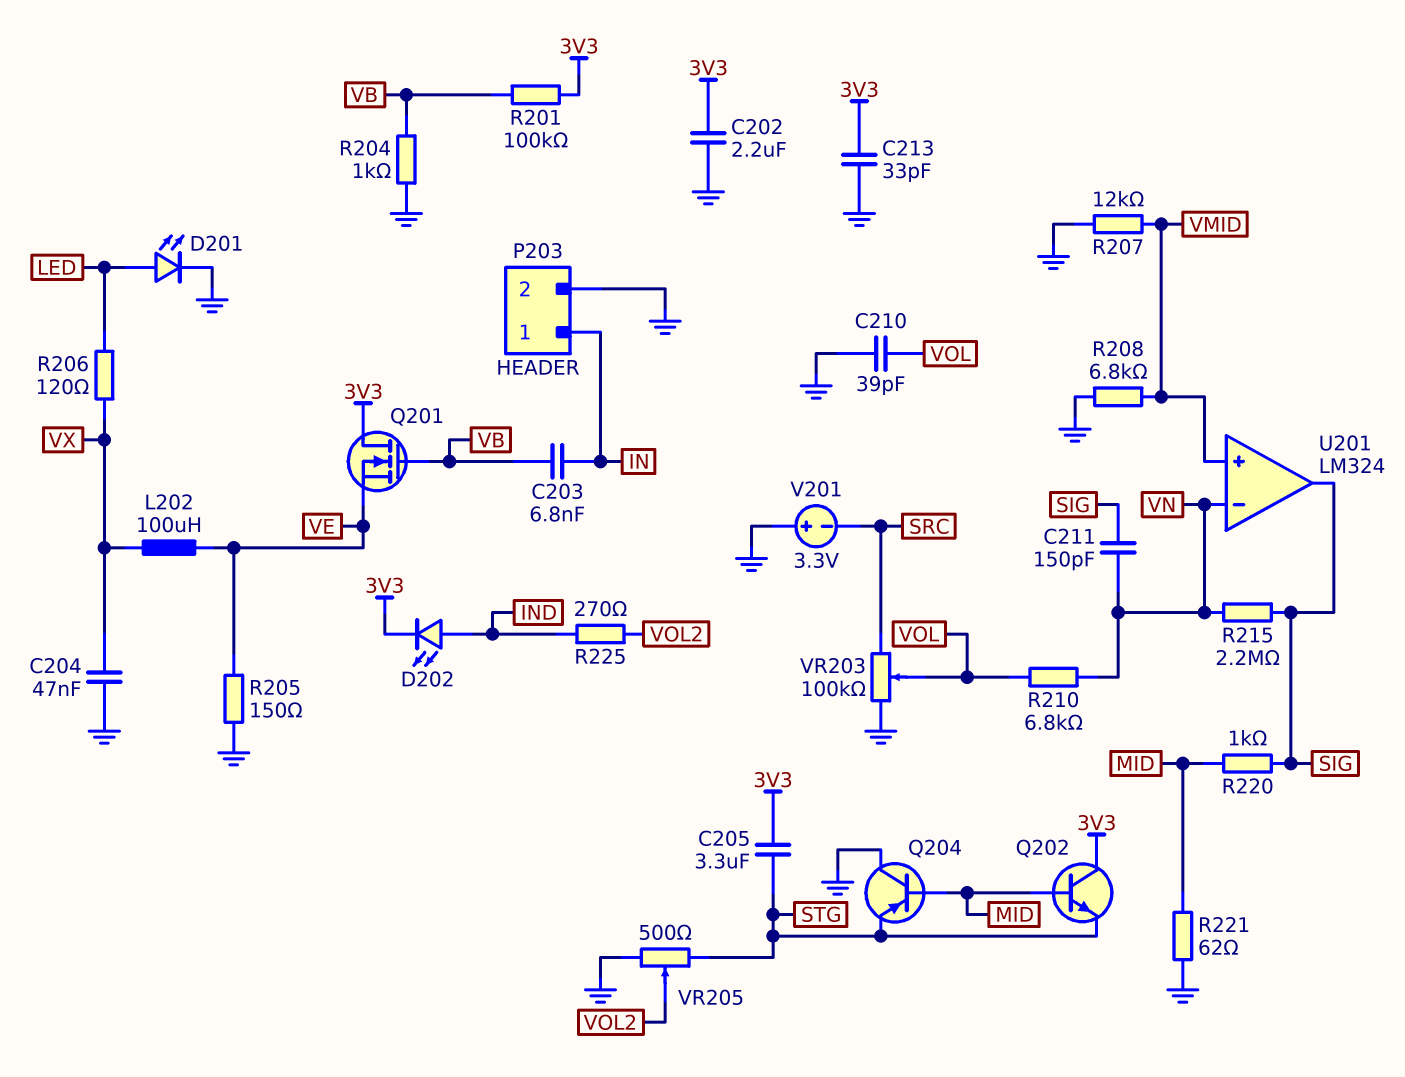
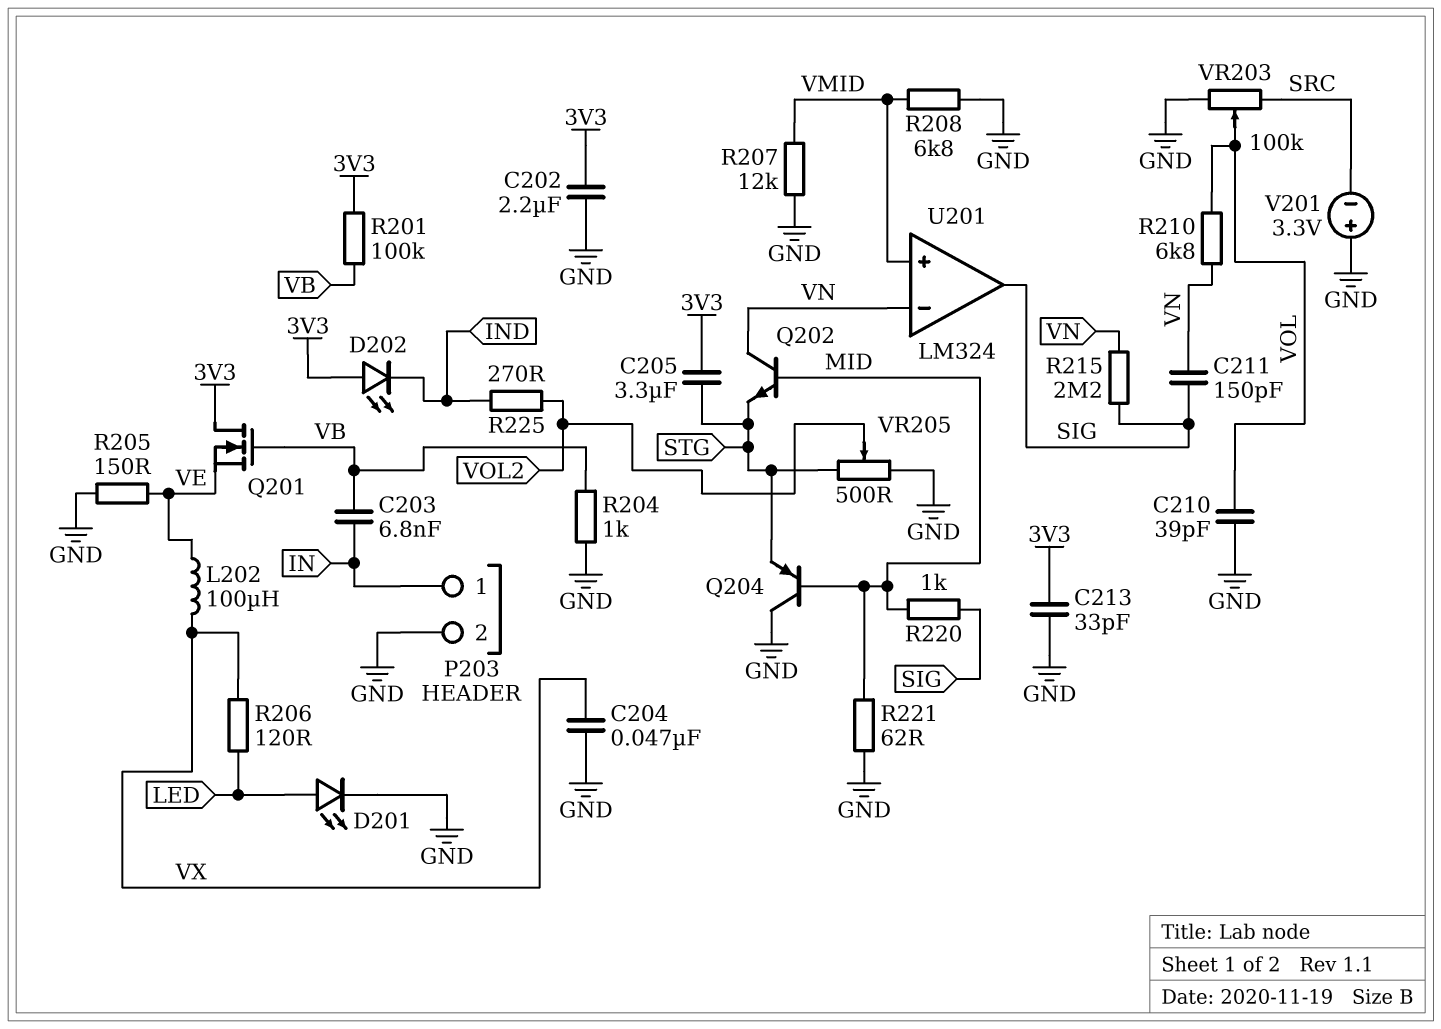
D202: LED (A IND, K 3V3) -> LED (A 3V3, K IND)
Q202: NPN (B MID, C 3V3, E STG) -> NPN (B MID, C VN, E STG)

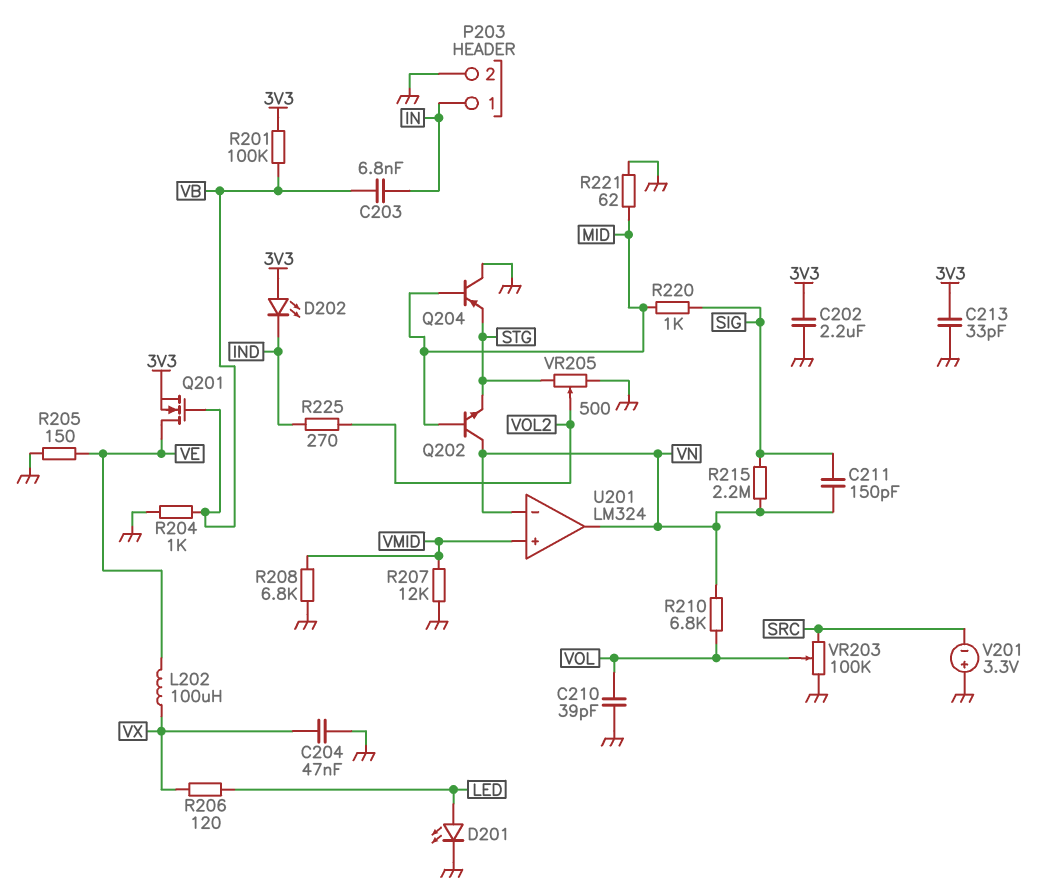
C205: 3.3uF (3V3, STG) -> none
Q201: NMOS (G VB, D 3V3, S VE) -> NMOS (G VB, D VE, S 3V3)
U201 pin out: SIG -> VN

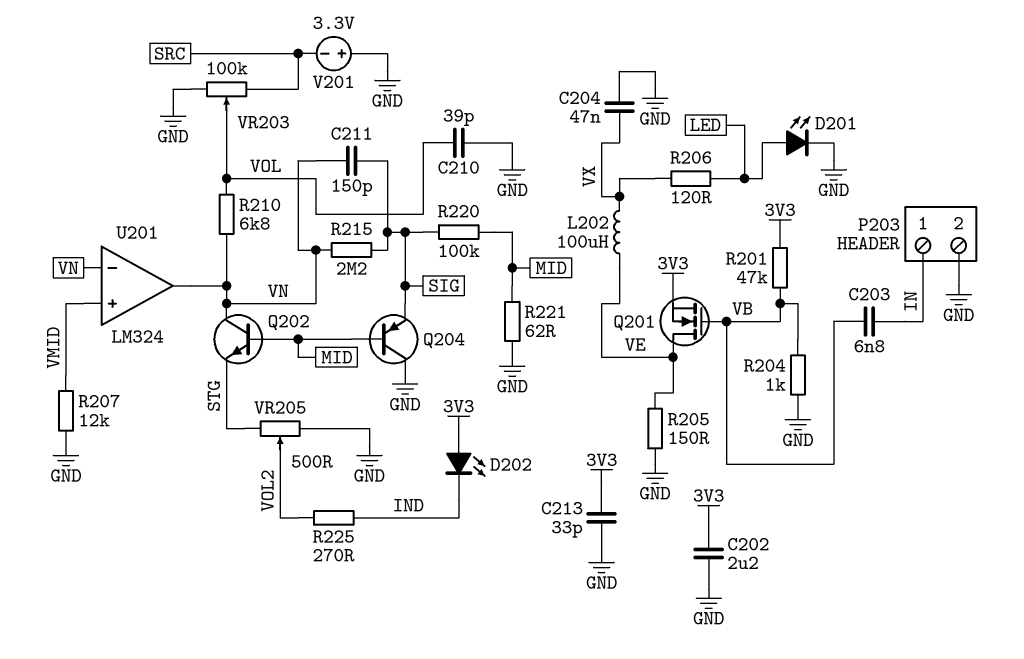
Q204: PNP (B MID, C GND, E STG) -> PNP (B MID, C GND, E SIG)
R201: 100k (3V3, VB) -> 47k (3V3, VB)
R208: 6.8k (GND, VMID) -> none
R220: 1k (MID, SIG) -> 100k (MID, SIG)

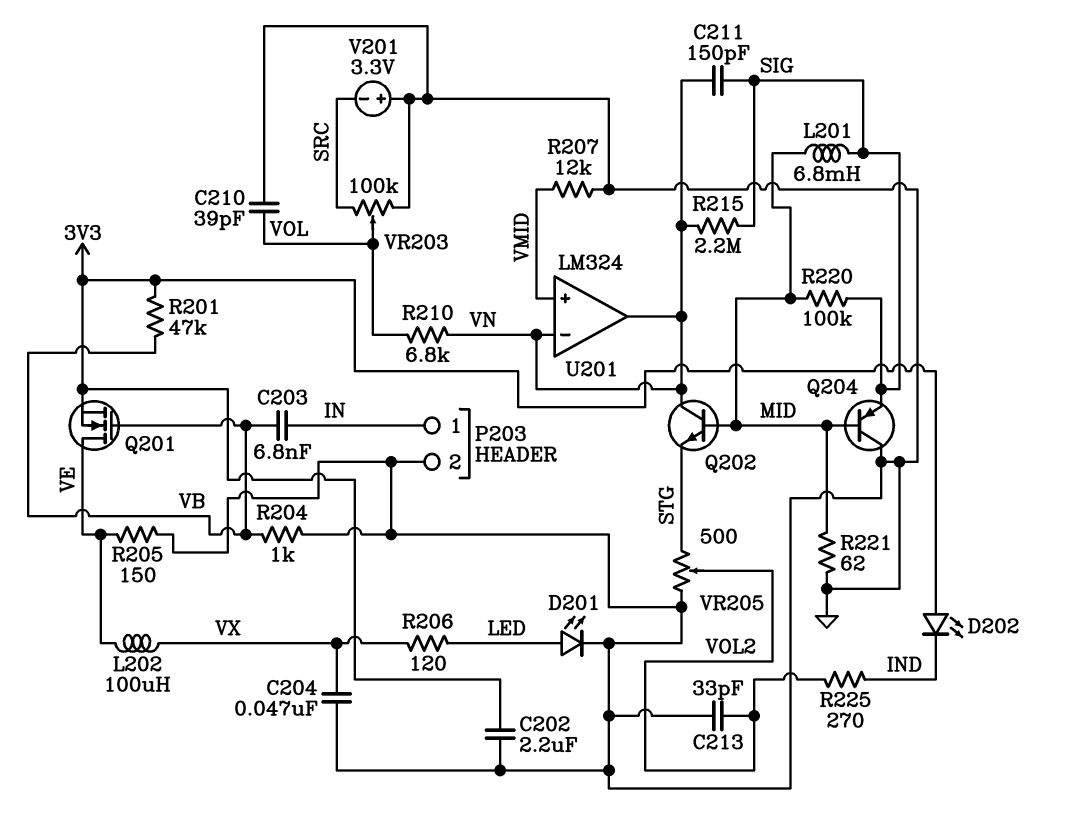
C213: 33pF (3V3, GND) -> 33pF (GND, VOL2)
L201: none -> 6.8mH (MID, SIG)

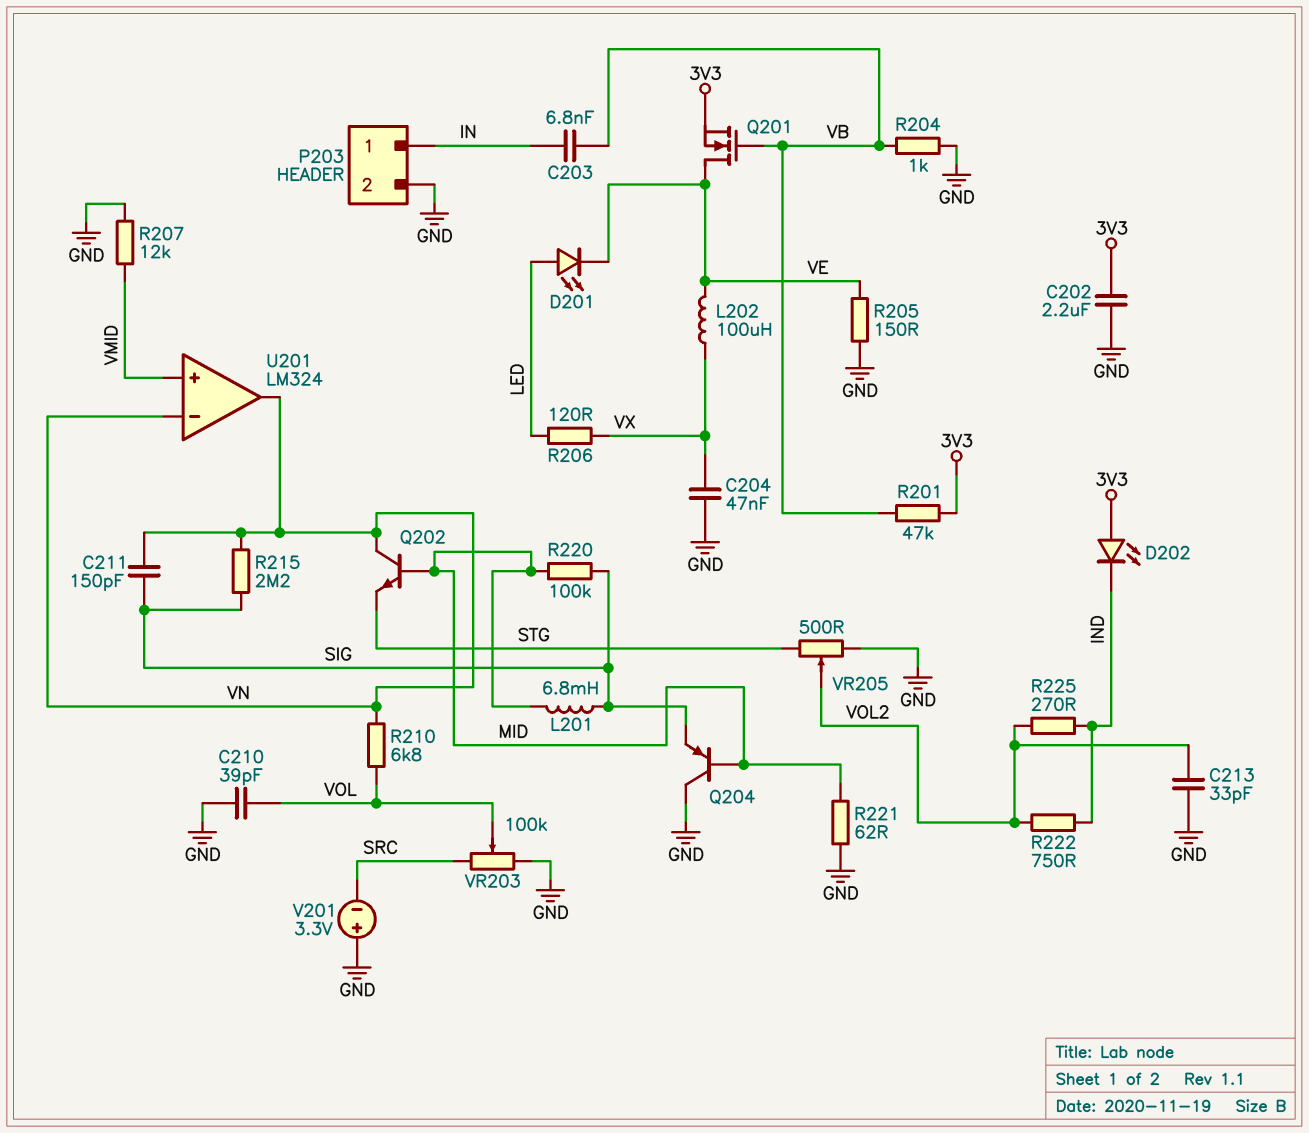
D201: LED (A LED, K GND) -> LED (A LED, K VE)
R222: none -> 750 (IND, VOL2)

